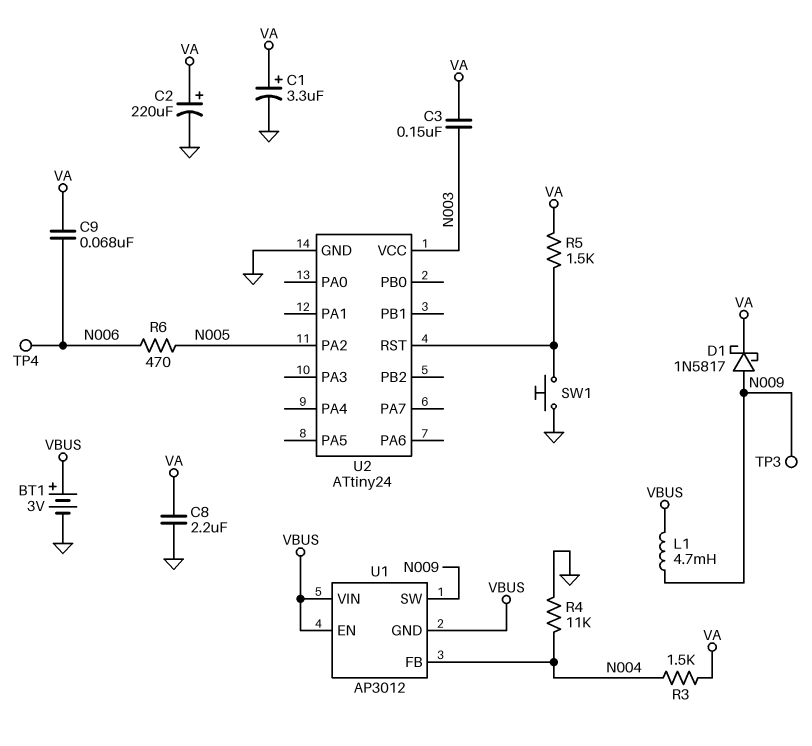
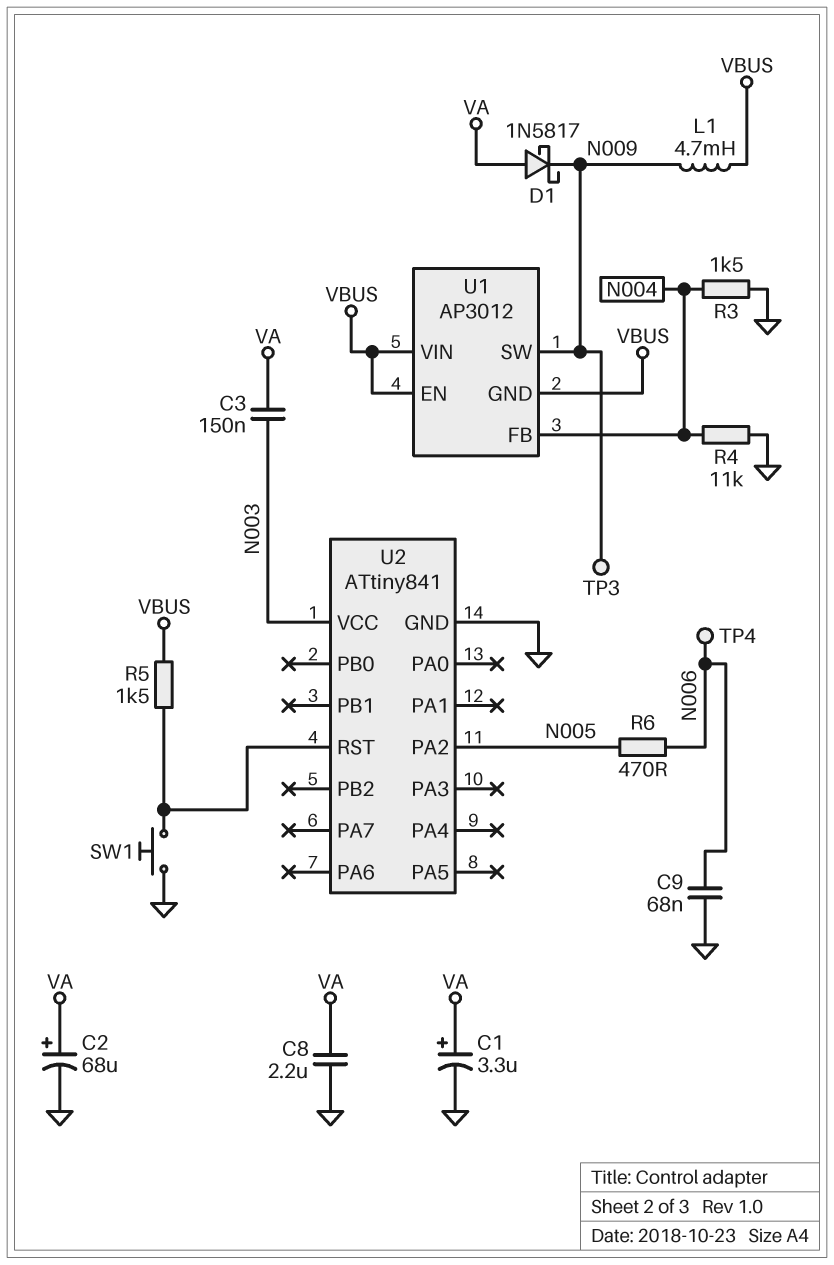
BT1: 3V (plus VBUS, minus GND) -> none
C2: 220uF (plus VA, minus GND) -> 68uF (plus VA, minus GND)
C9: 68nF (N006, VA) -> 68nF (GND, N006)
D1: schottky 1N5817 (A N009, K VA) -> schottky 1N5817 (A VA, K N009)
R3: 1.5k (N004, VA) -> 1.5k (GND, N004)
R5: 1.5k (U2/RST, VA) -> 1.5k (U2/RST, VBUS)
U2: ATtiny24 -> ATtiny841

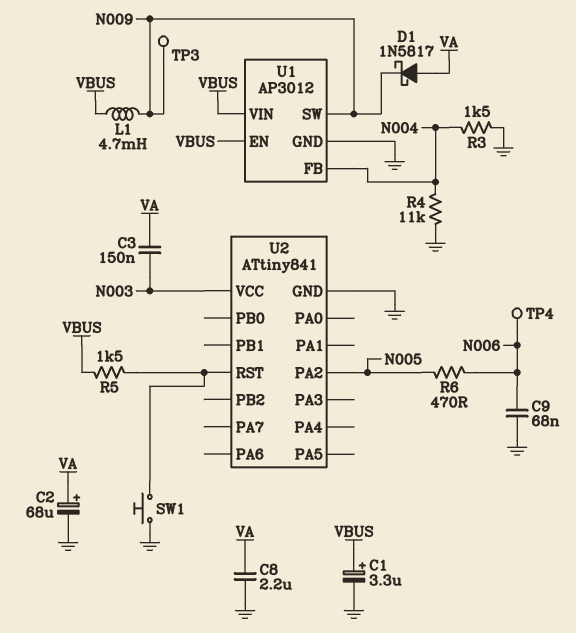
C1: 3.3uF (plus VA, minus GND) -> 3.3uF (plus VBUS, minus GND)
U1 pin GND: VBUS -> GND

